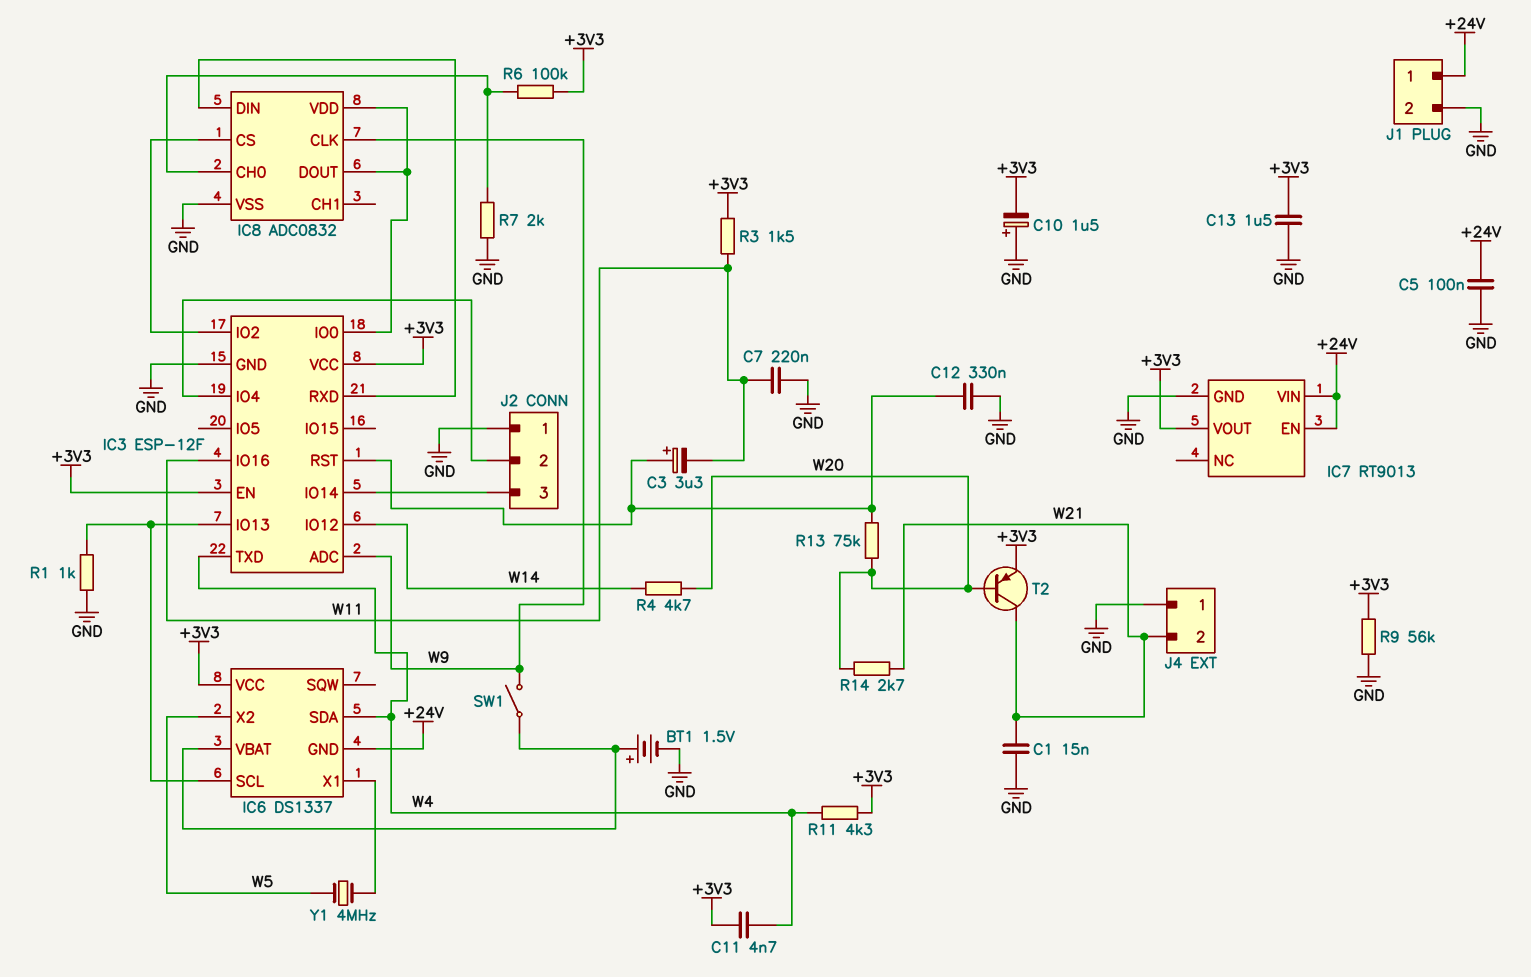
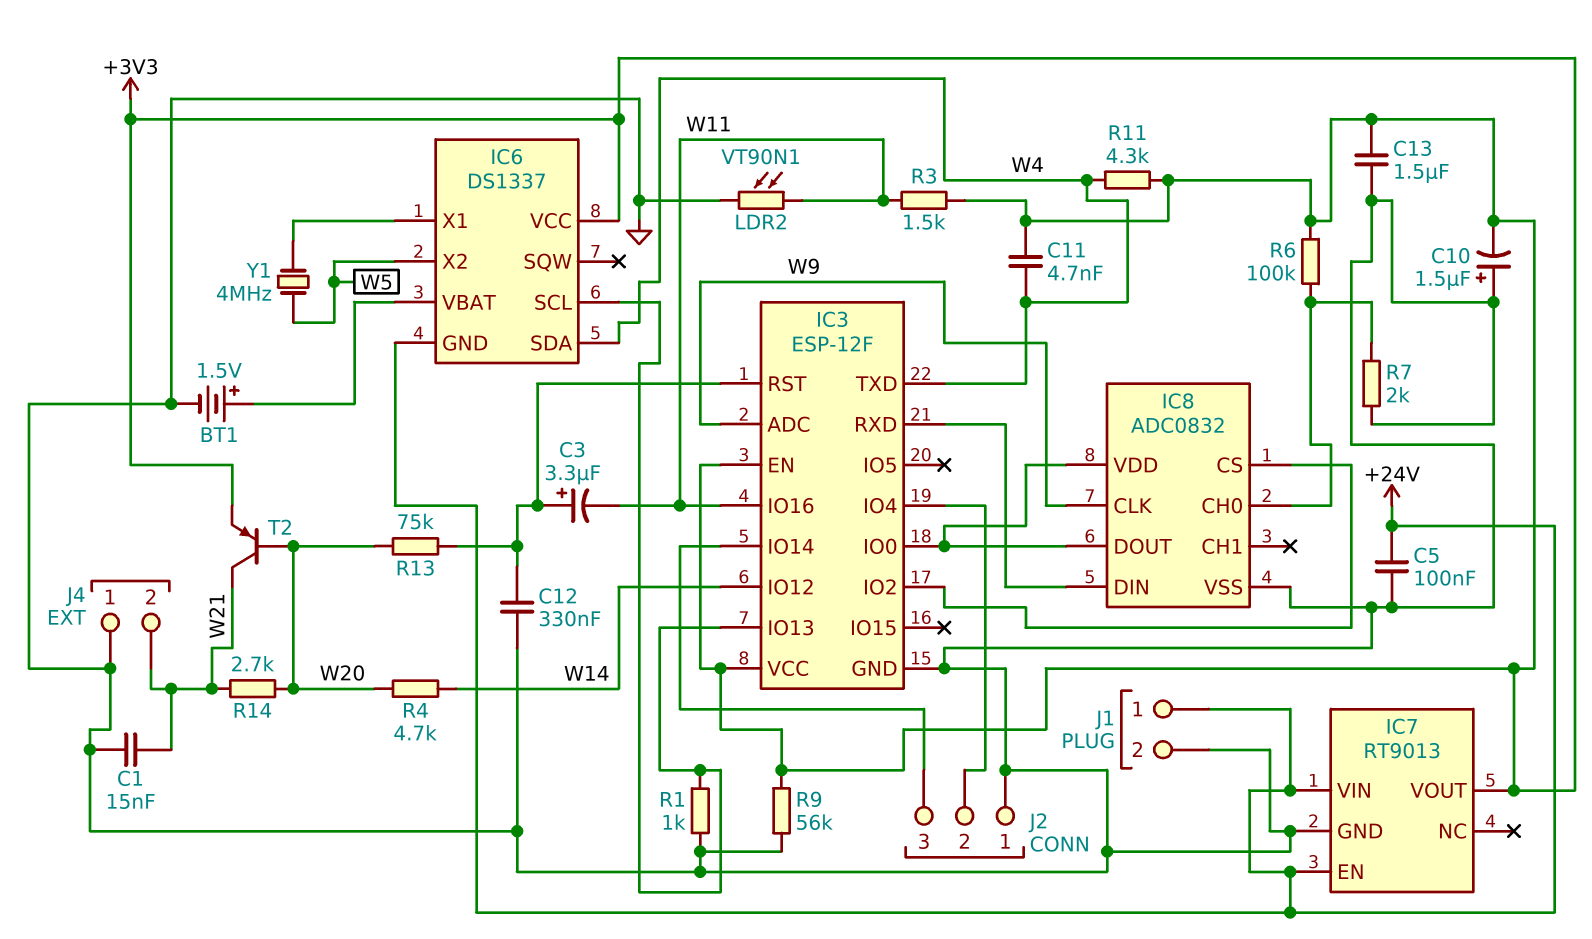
C7: 220nF (GND, W11) -> none
LDR2: none -> VT90N1 (GND, W11)
SW1: switch (IC6/VBAT, W9) -> none

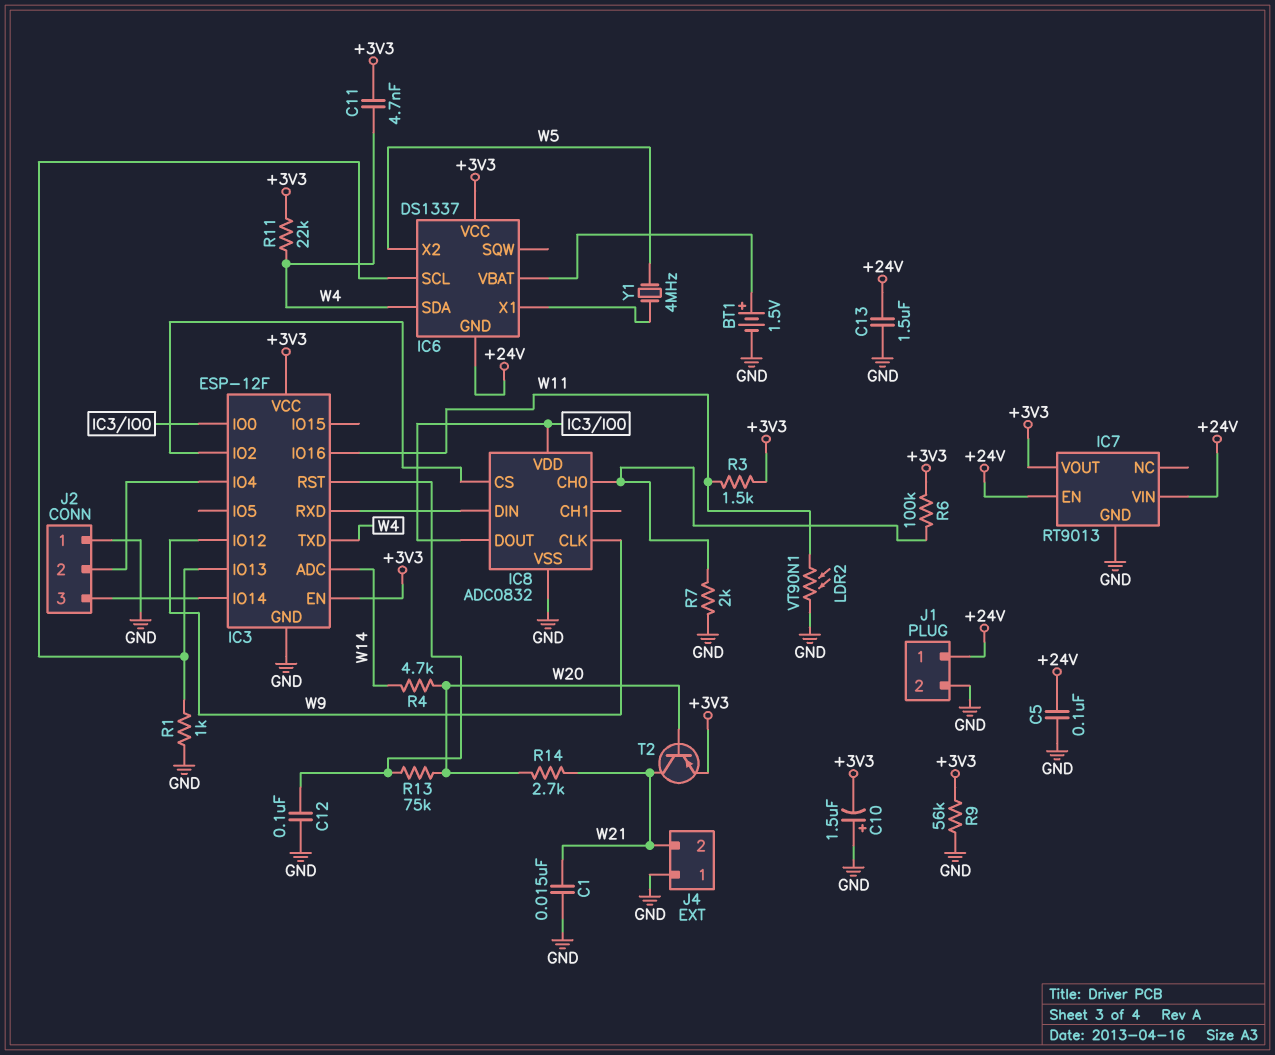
C3: 3.3uF (plus IC3/RST, minus W11) -> none
C12: 330nF (GND, IC3/RST) -> 100nF (GND, IC3/RST)
C13: 1.5uF (+3V3, GND) -> 1.5uF (+24V, GND)
IC3 pin ADC: W9 -> W14
IC3 pin IO12: W14 -> W9
R11: 4.3k (+3V3, W4) -> 22k (+3V3, W4)

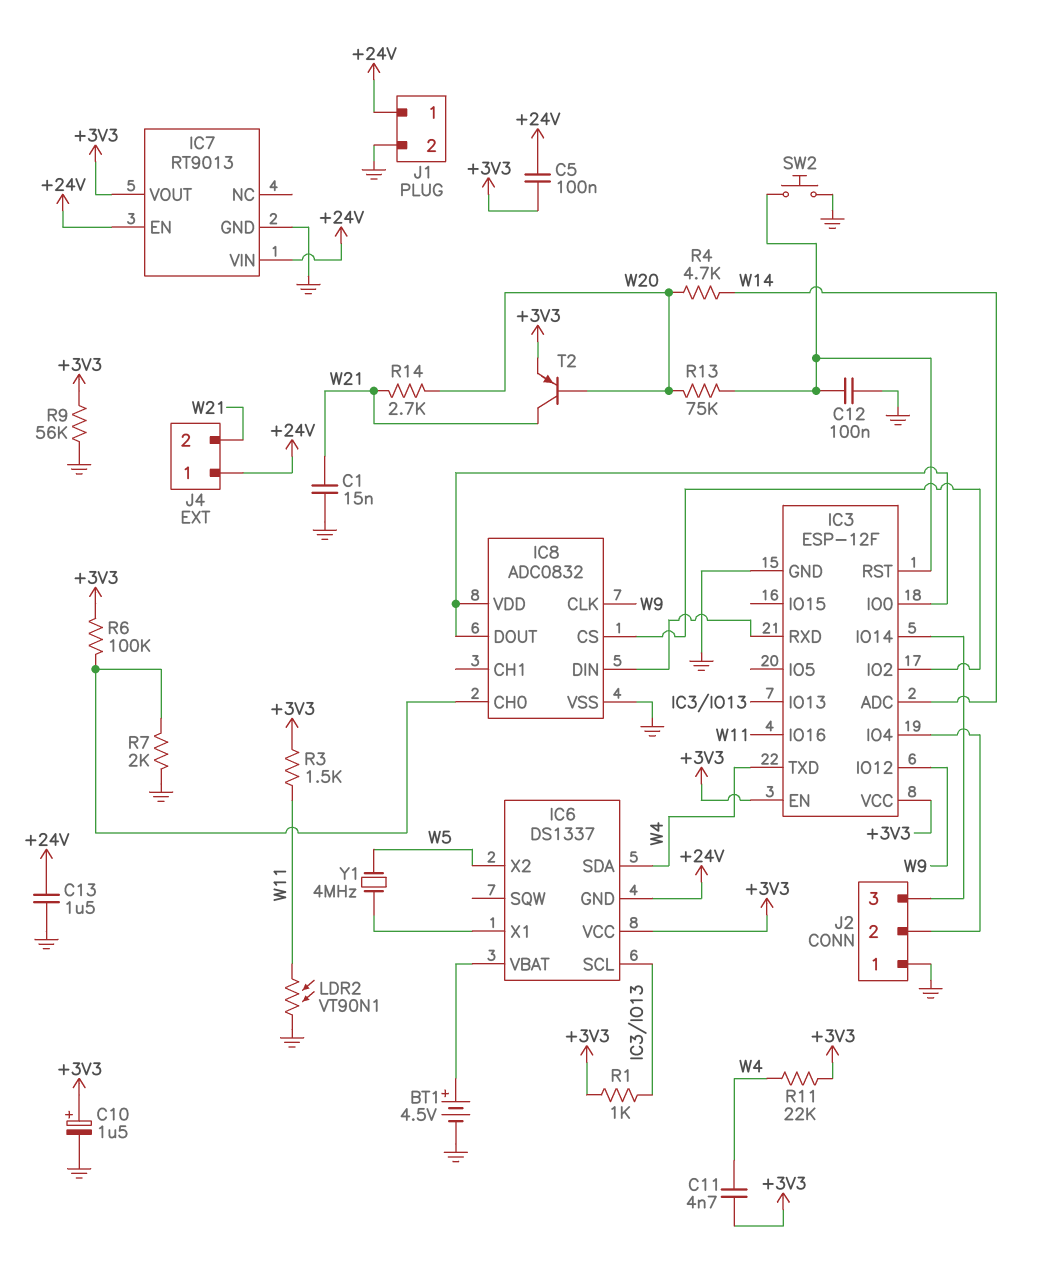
BT1: 1.5V (plus IC6/VBAT, minus GND) -> 4.5V (plus IC6/VBAT, minus GND)
C5: 100nF (+24V, GND) -> 100nF (+3V3, +24V)
C10: 1.5uF (plus GND, minus +3V3) -> 1.5uF (plus +3V3, minus GND)
J4 pin 1: GND -> +24V
R1: 1k (GND, IC3/IO13) -> 1k (+3V3, IC3/IO13)
SW2: none -> button (GND, IC3/RST)

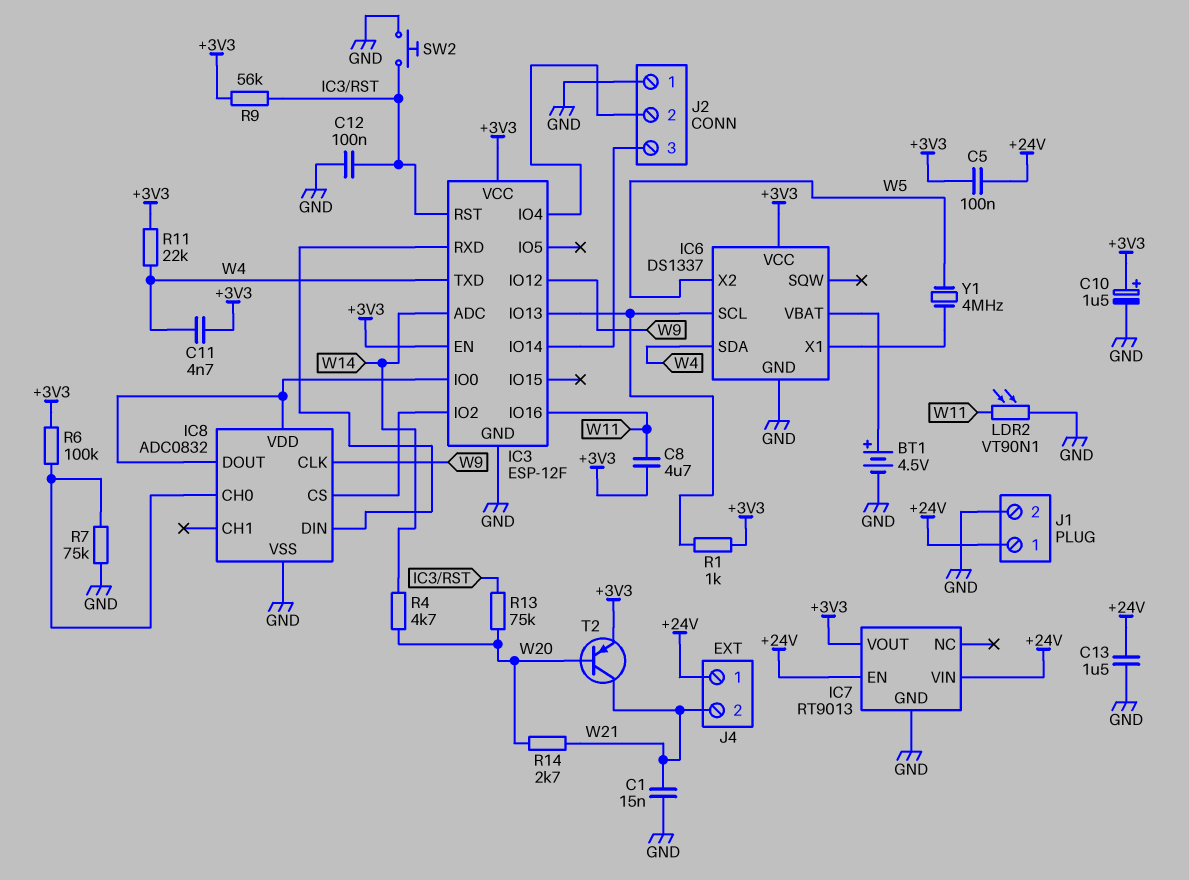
C8: none -> 4.7uF (+3V3, W11)
IC6 pin GND: +24V -> GND
R3: 1.5k (+3V3, W11) -> none
R7: 2k (GND, IC8/CH0) -> 75k (GND, IC8/CH0)
R9: 56k (+3V3, GND) -> 56k (+3V3, IC3/RST)

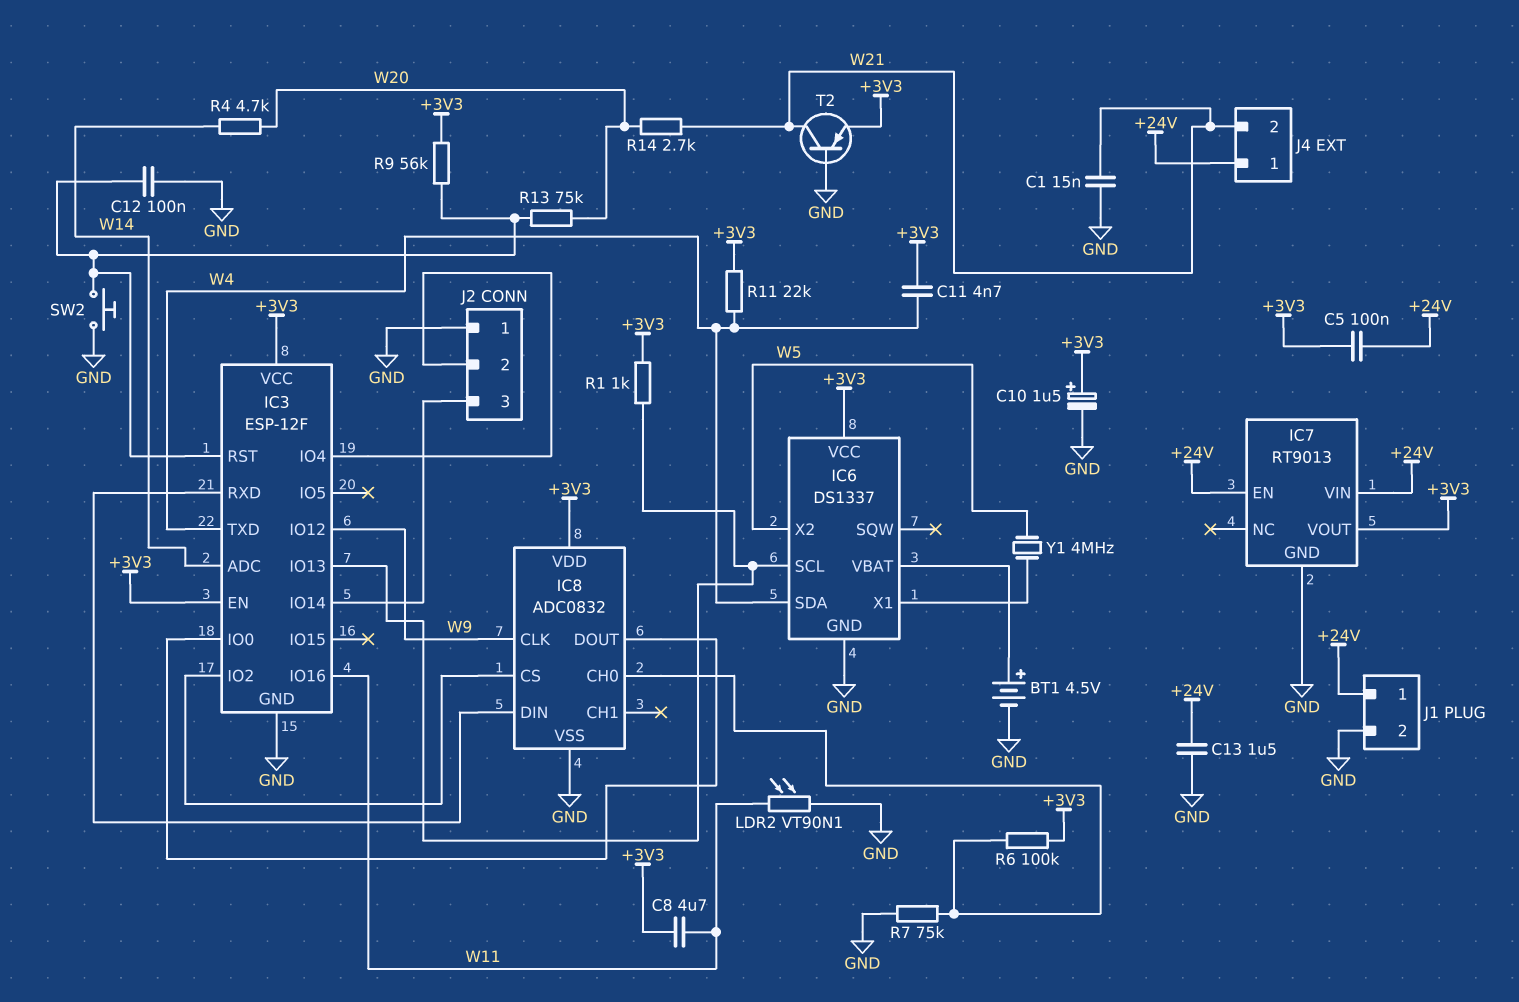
IC8 pin VDD: IC3/IO0 -> +3V3
T2: PNP (B W20, C W21, E +3V3) -> PNP (B GND, C W21, E +3V3)

